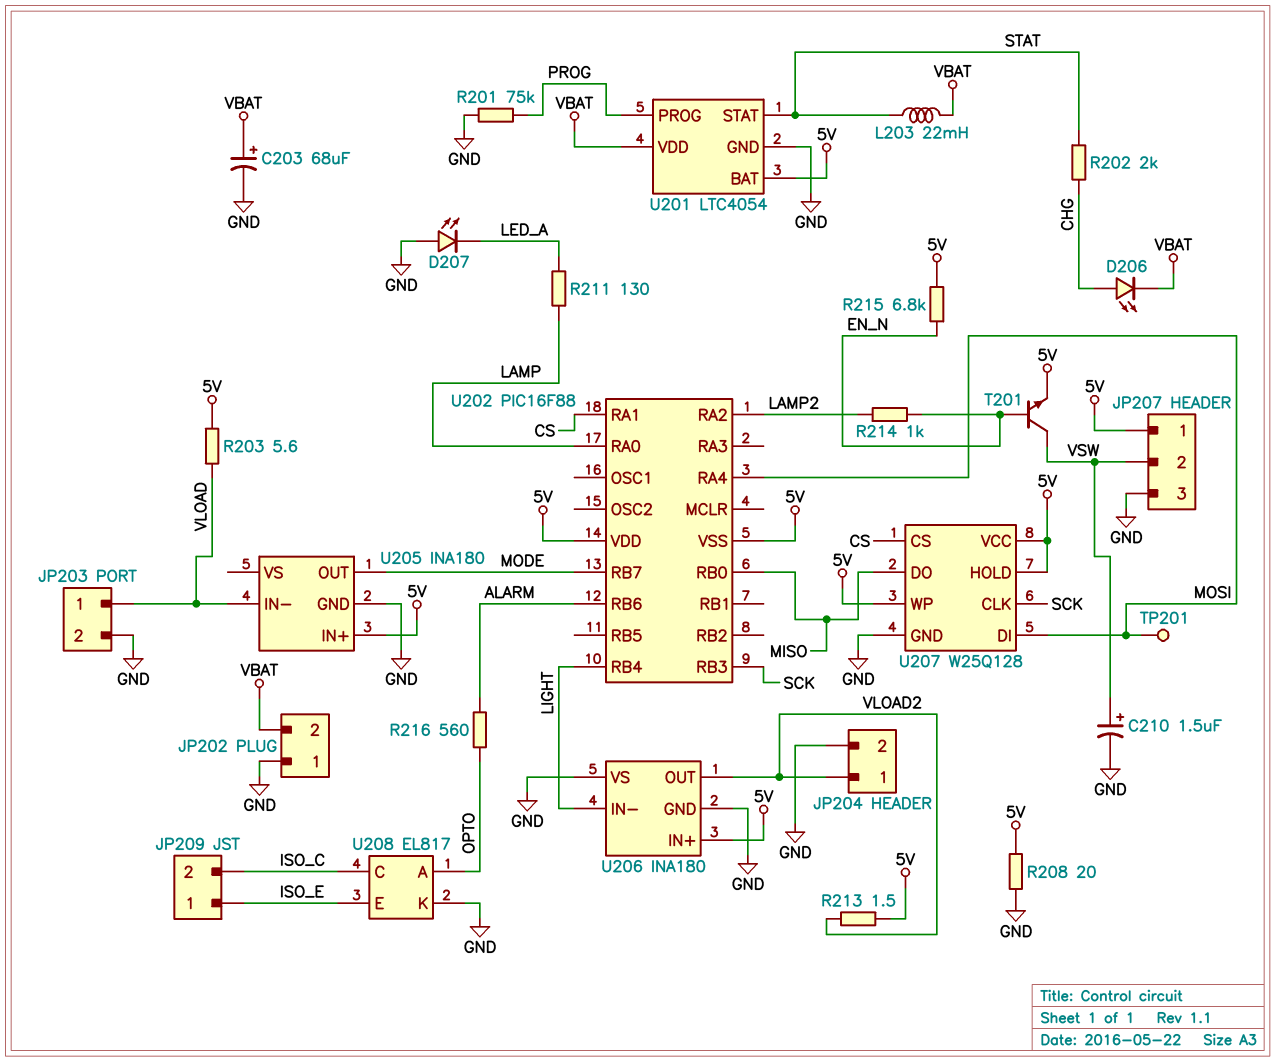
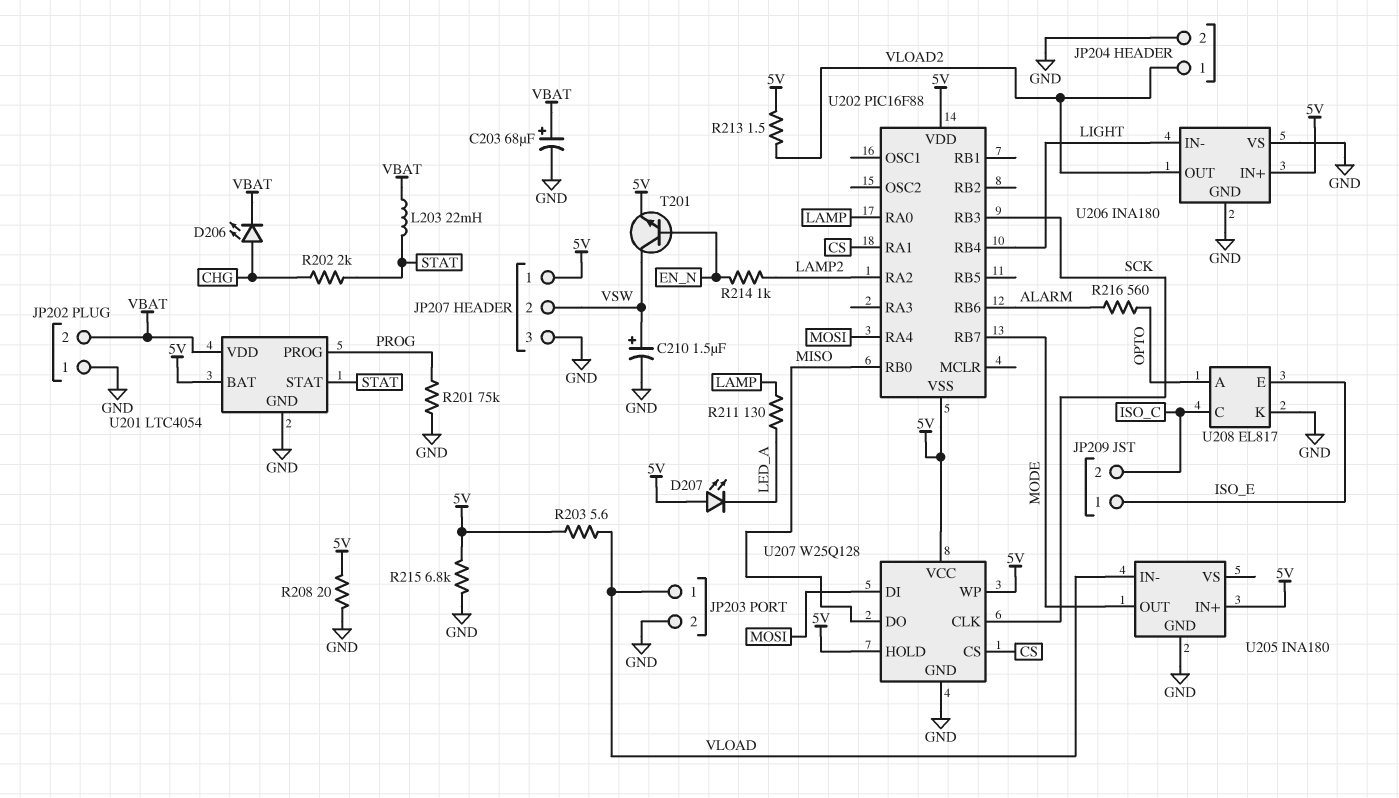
D207: LED (A GND, K LED_A) -> LED (A 5V, K LED_A)
R215: 6.8k (5V, EN_N) -> 6.8k (5V, GND)
TP201: test point (MOSI) -> none

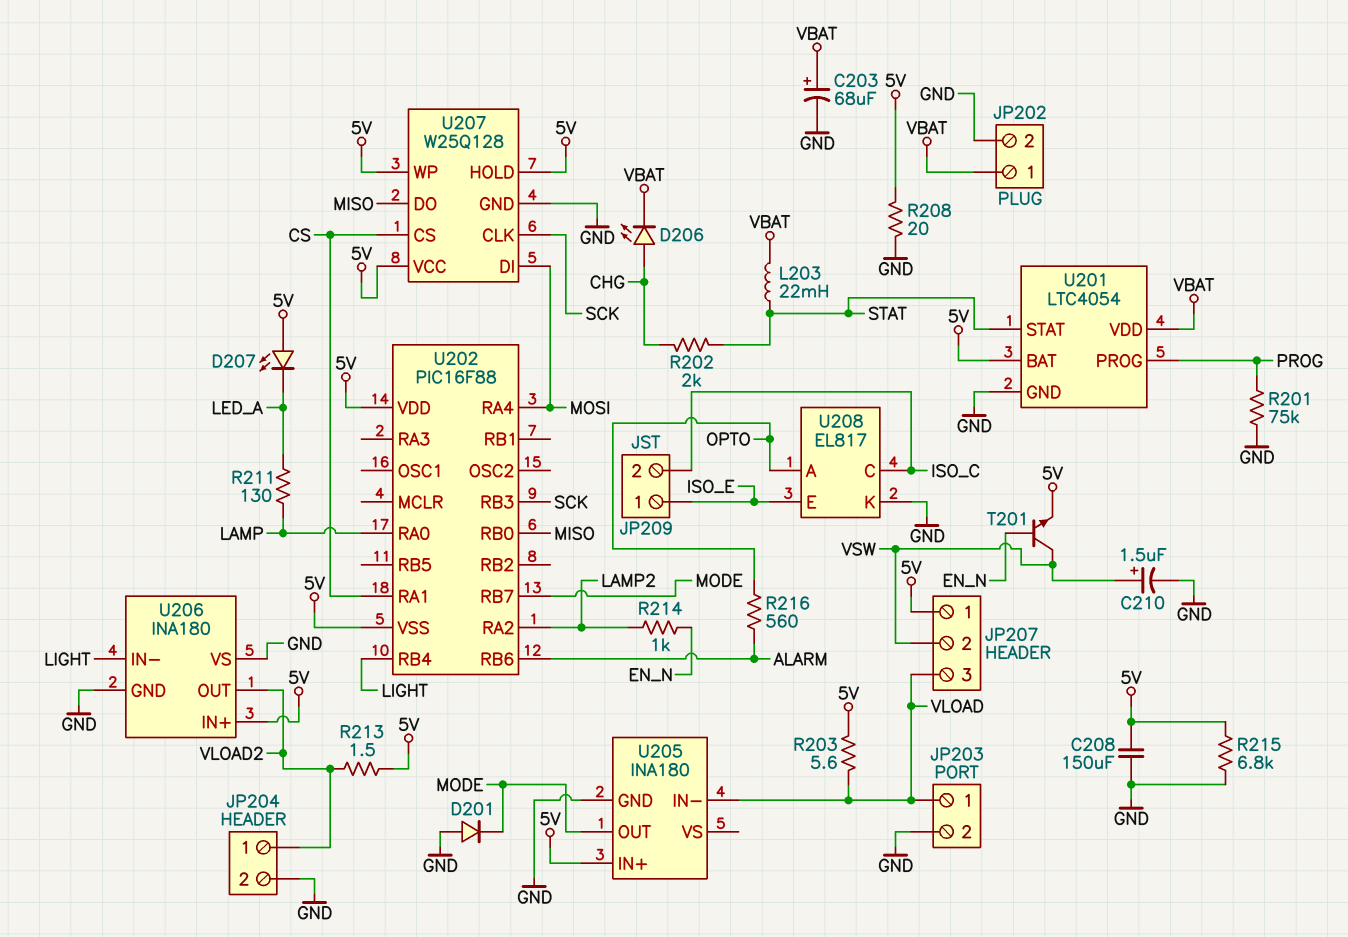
C208: none -> 150uF (5V, GND)
D201: none -> diode (A GND, K MODE)
JP202 pin 1: GND -> VBAT
JP202 pin 2: VBAT -> GND
JP207 pin 3: GND -> VLOAD

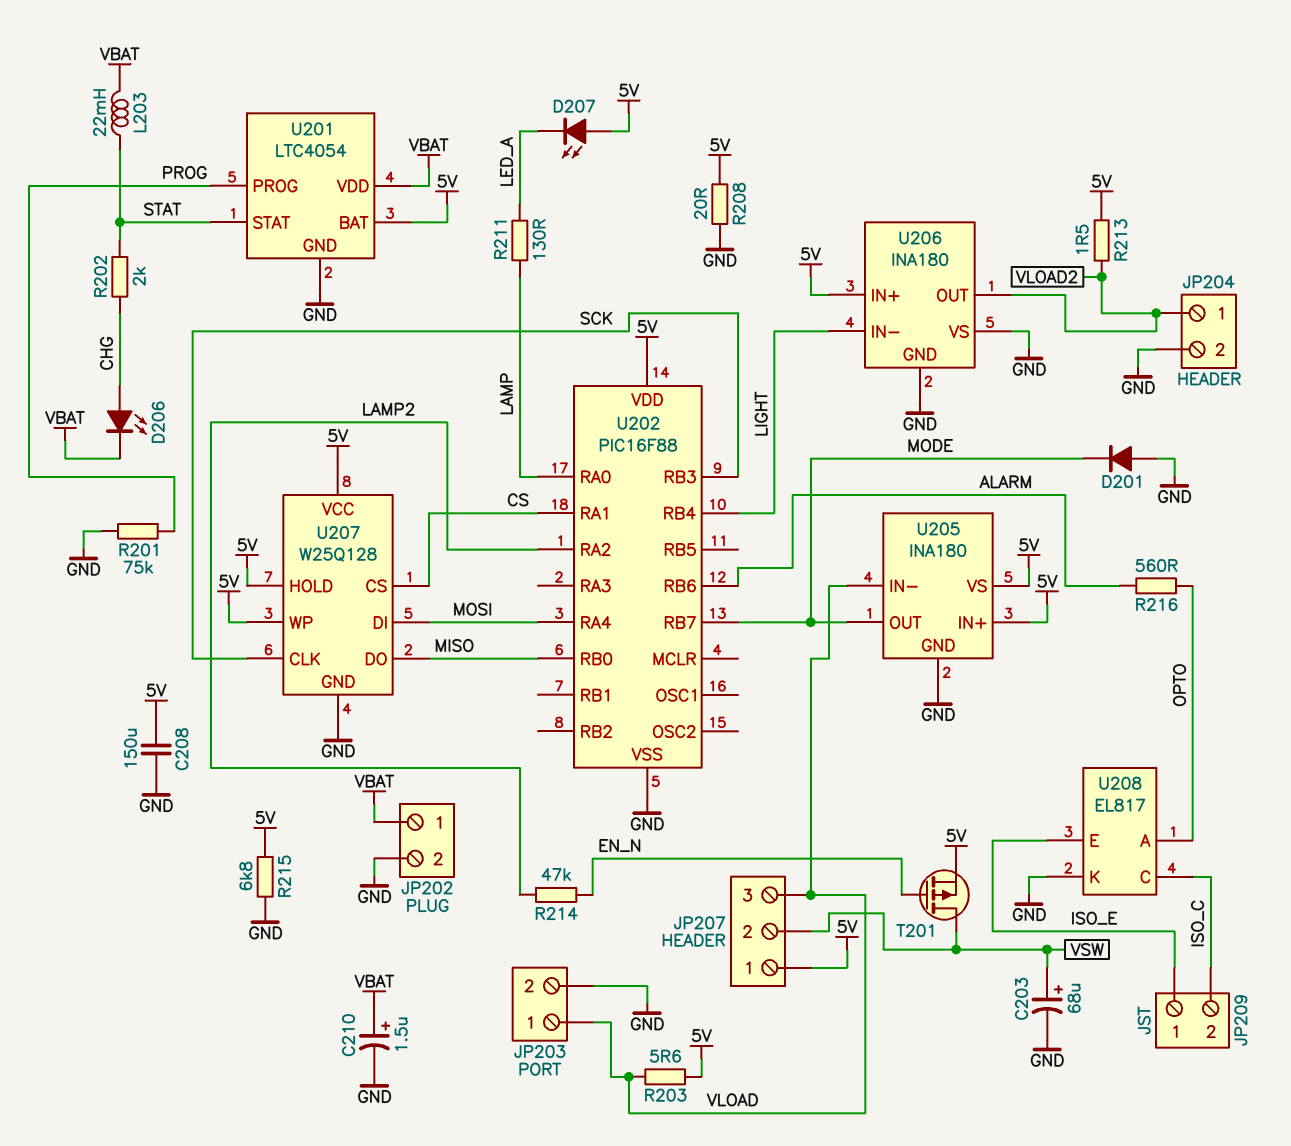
C203: 68uF (plus VBAT, minus GND) -> 68uF (plus VSW, minus GND)
C210: 1.5uF (plus VSW, minus GND) -> 1.5uF (plus VBAT, minus GND)
R214: 1k (EN_N, LAMP2) -> 47k (EN_N, LAMP2)
T201: NPN (B EN_N, C VSW, E 5V) -> PMOS (G EN_N, D VSW, S 5V)
U202 pin VSS: 5V -> GND
U205 pin VS: none -> 5V

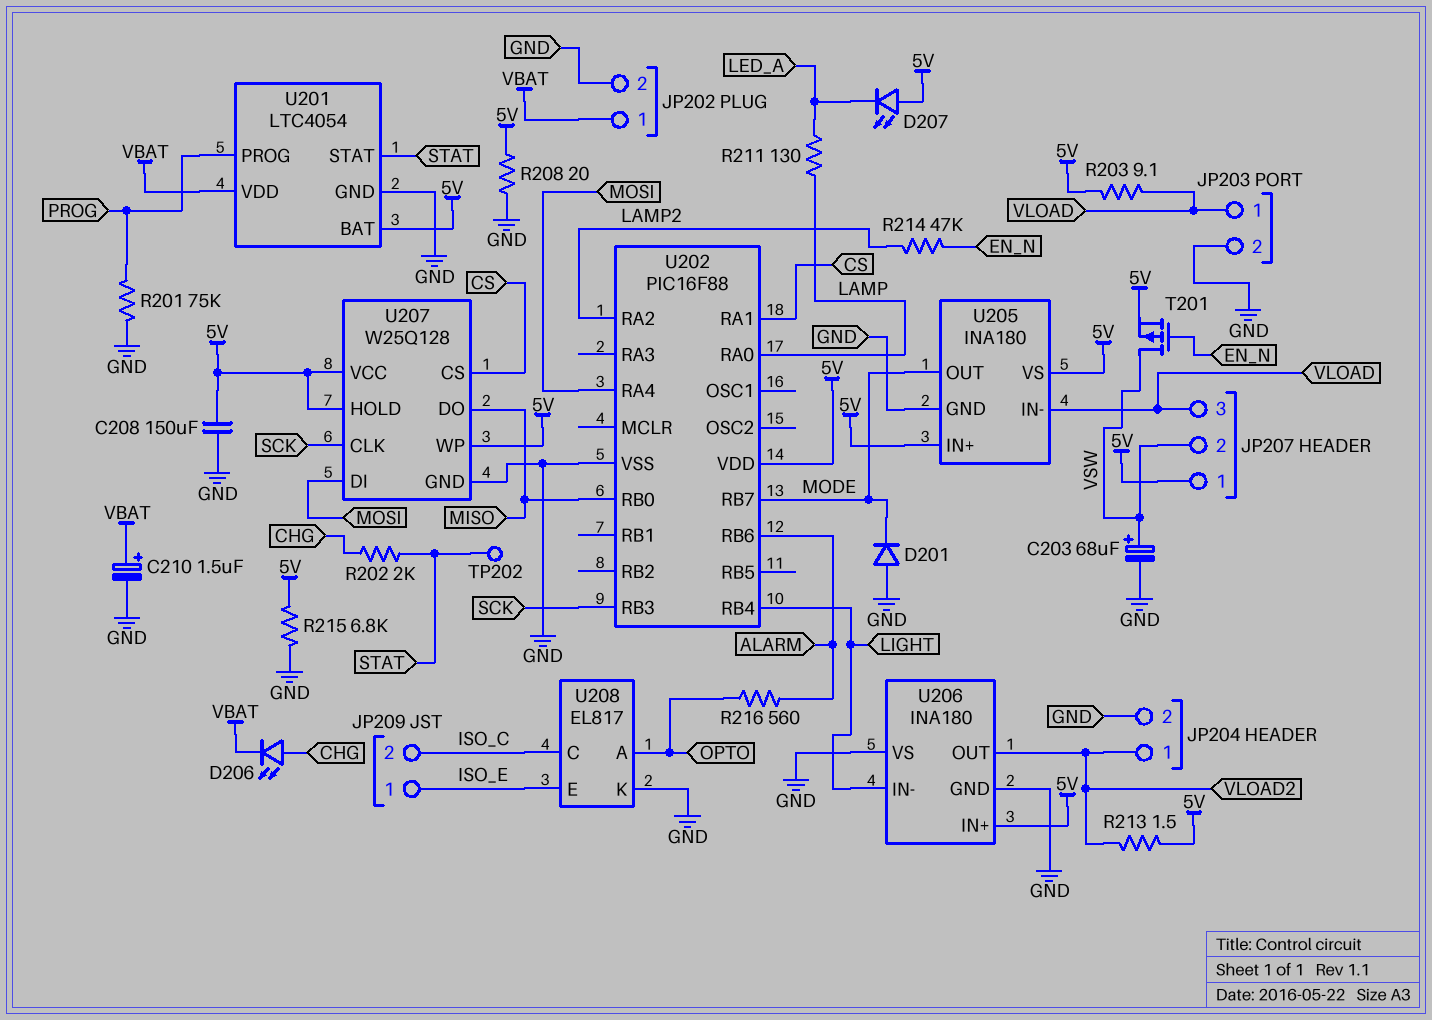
L203: 22mH (STAT, VBAT) -> none
R203: 5.6 (5V, VLOAD) -> 9.1 (5V, VLOAD)
TP202: none -> test point (STAT)

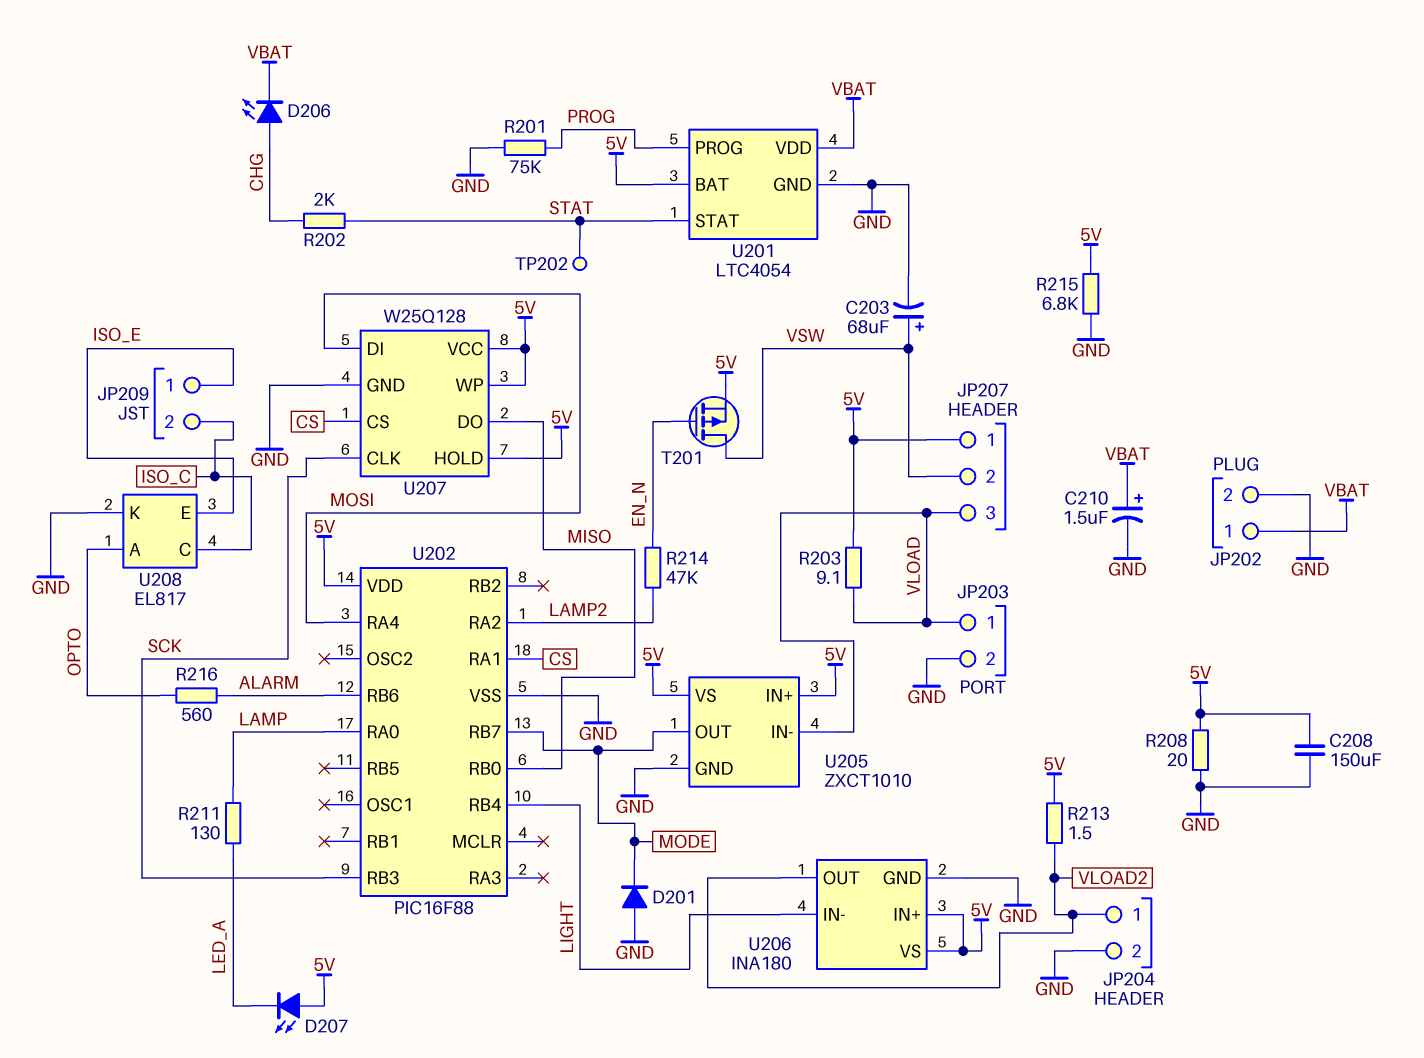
U205: INA180 -> ZXCT1010
U206 pin VS: GND -> 5V

